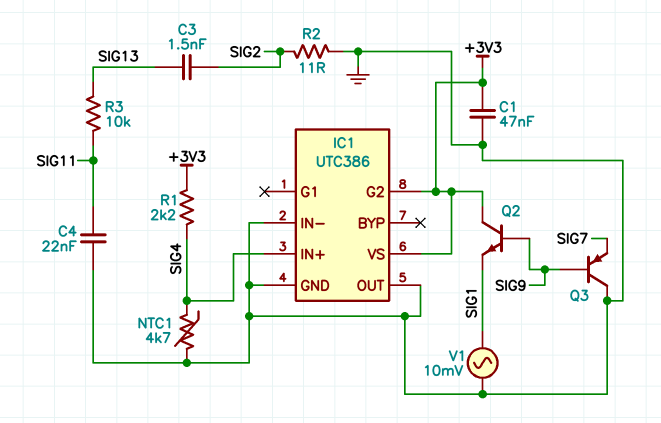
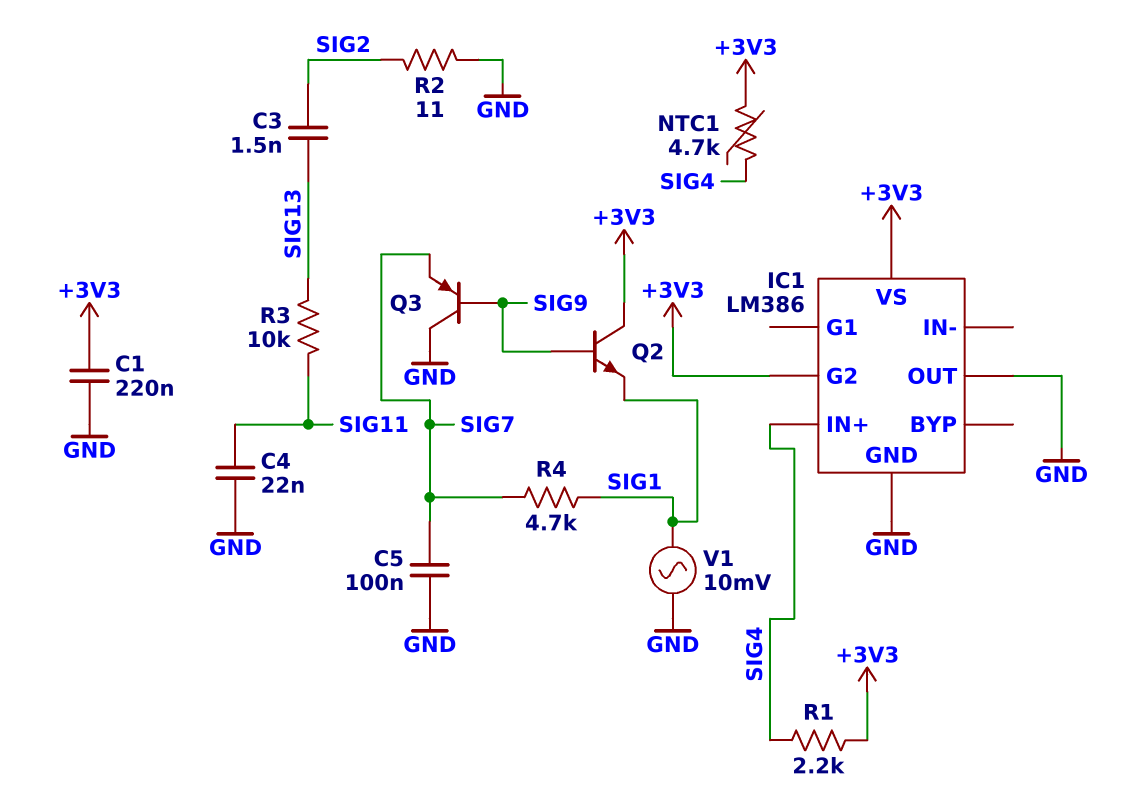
C1: 47nF (+3V3, GND) -> 220nF (+3V3, GND)
C5: none -> 100nF (GND, SIG7)
IC1: UTC386 -> LM386
IC1 pin IN-: GND -> none
NTC1: 4.7k (GND, SIG4) -> 4.7k (+3V3, SIG4)
R4: none -> 4.7k (SIG1, SIG7)

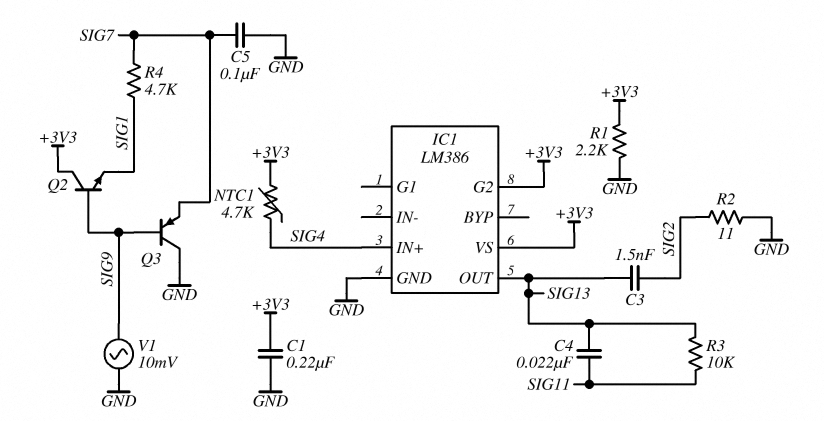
C4: 22nF (GND, SIG11) -> 22nF (SIG11, SIG13)
IC1 pin OUT: GND -> SIG13
R1: 2.2k (+3V3, SIG4) -> 2.2k (+3V3, GND)
V1: AC 10mV (GND, SIG1) -> AC 10mV (GND, SIG9)

